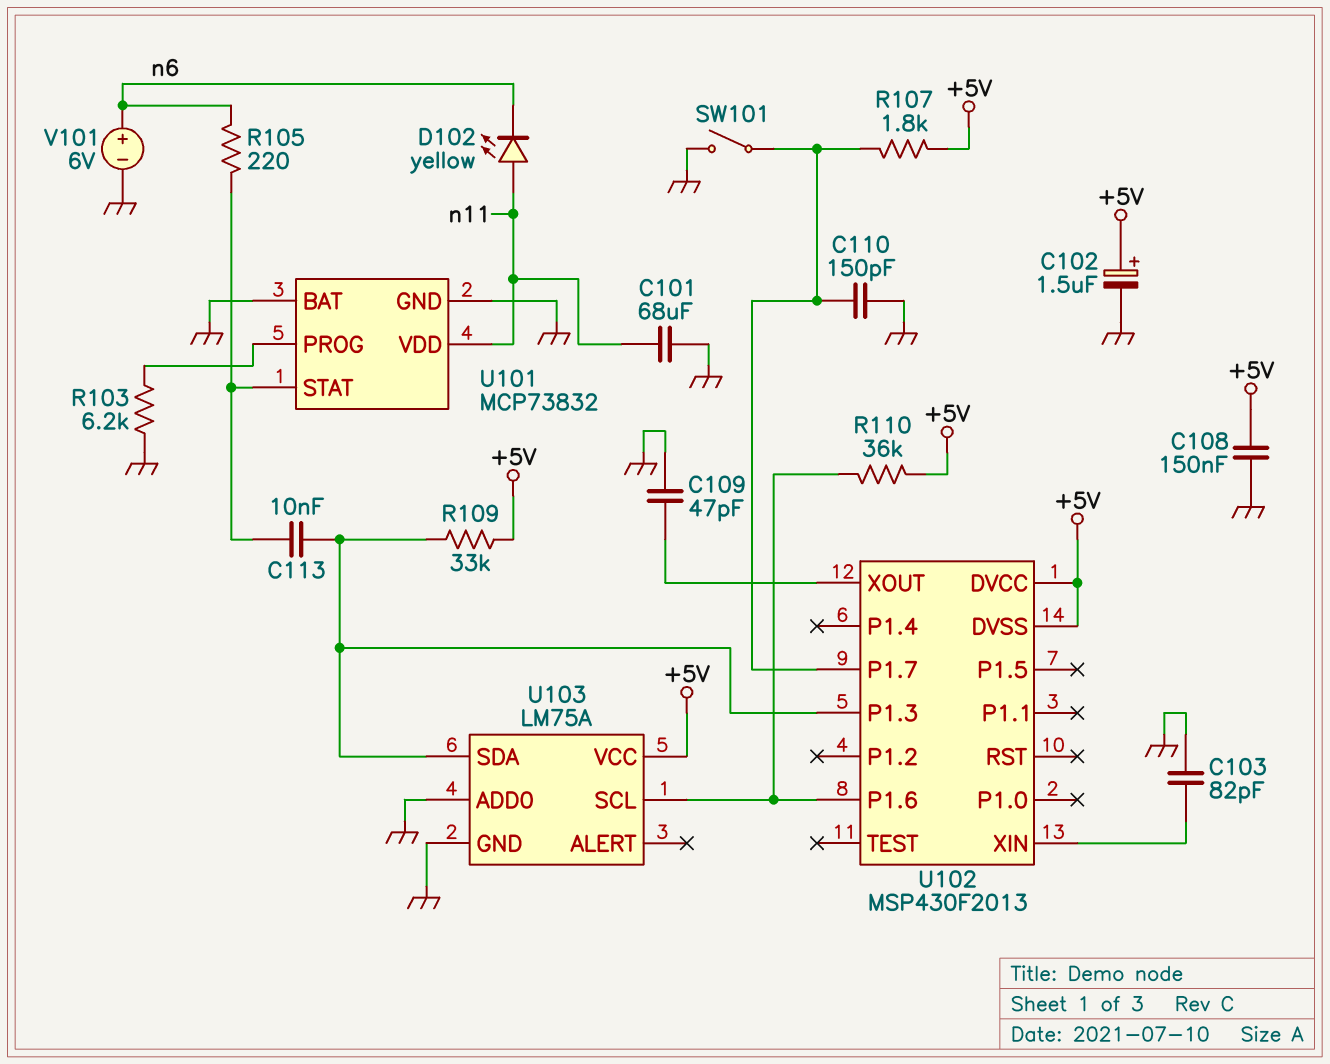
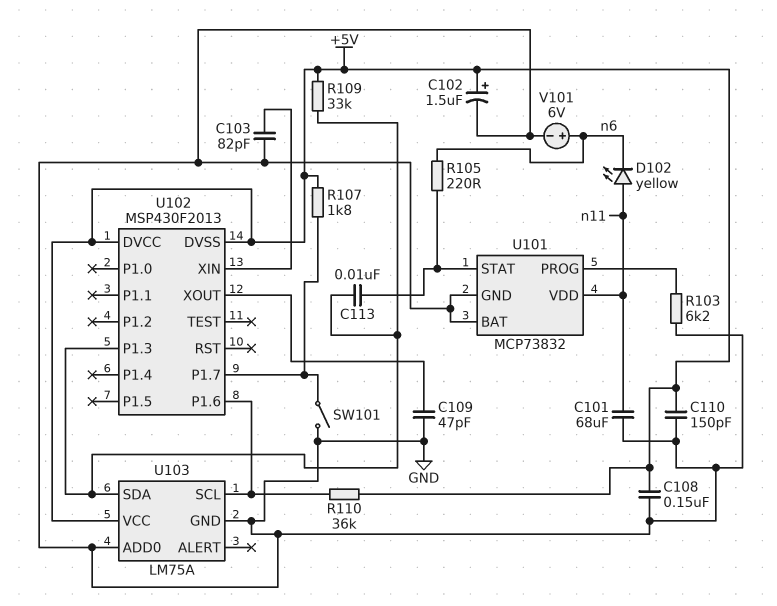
C110: 150pF (GND, U102/P1.7) -> 150pF (+5V, GND)

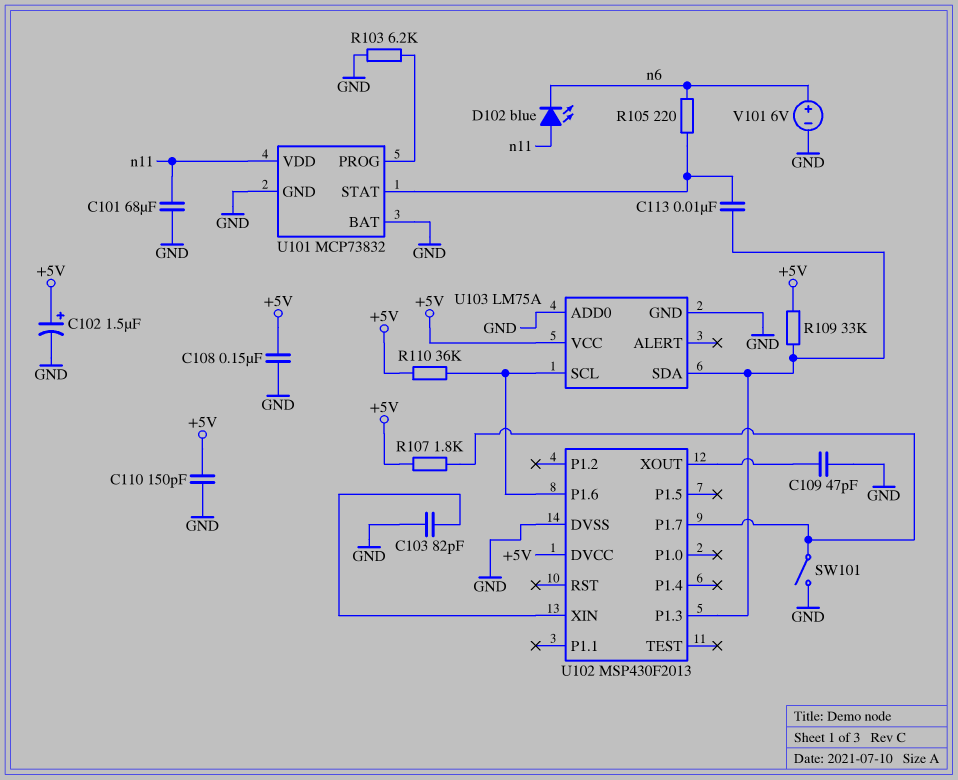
D102: LED yellow (A n11, K n6) -> LED blue (A n11, K n6)
U102 pin DVSS: +5V -> GND

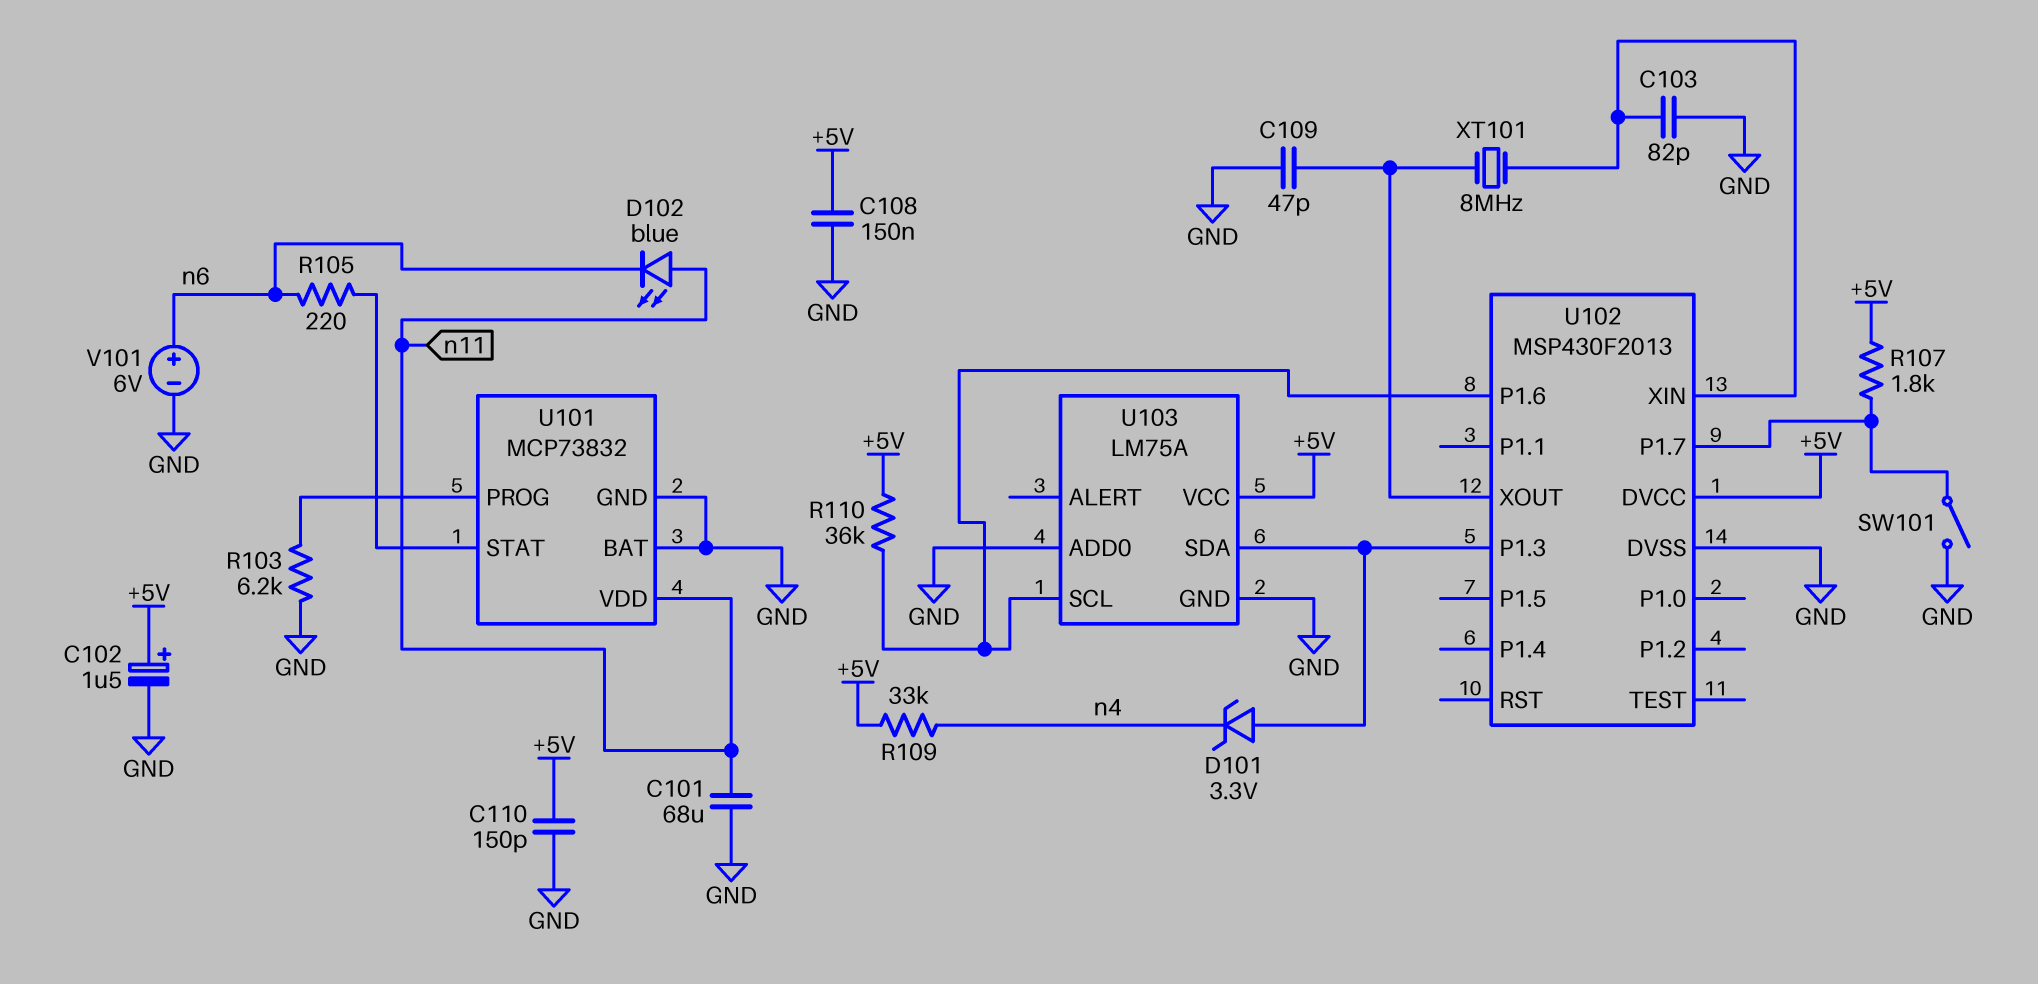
C113: 10nF (U101/STAT, U102/P1.3) -> none
D101: none -> zener 3.3V (A U102/P1.3, K n4)
R109: 33k (+5V, U102/P1.3) -> 33k (+5V, n4)
XT101: none -> 8MHz (U102/XIN, U102/XOUT)

